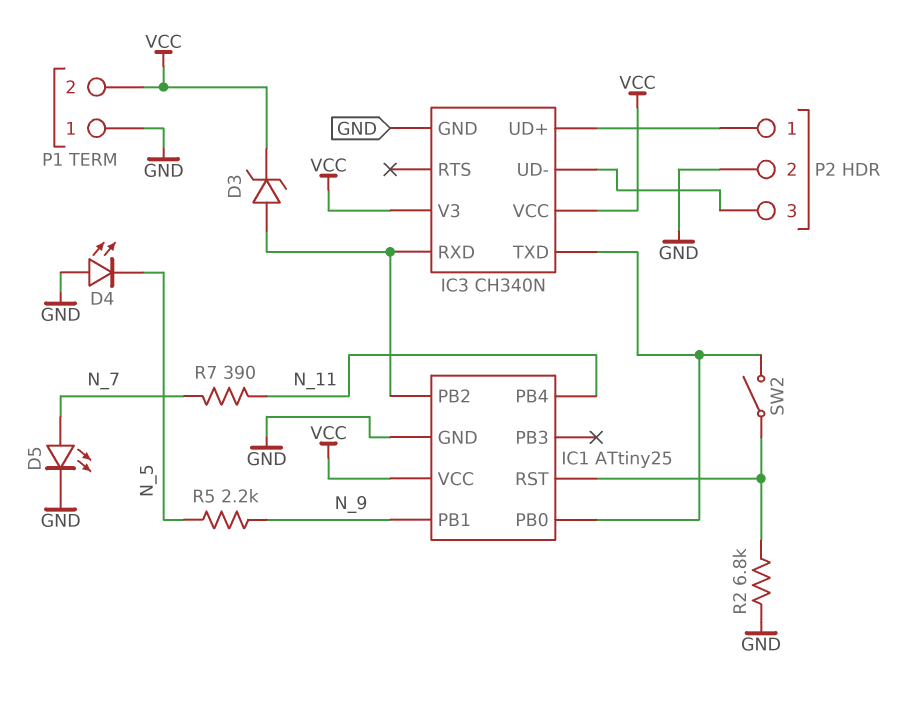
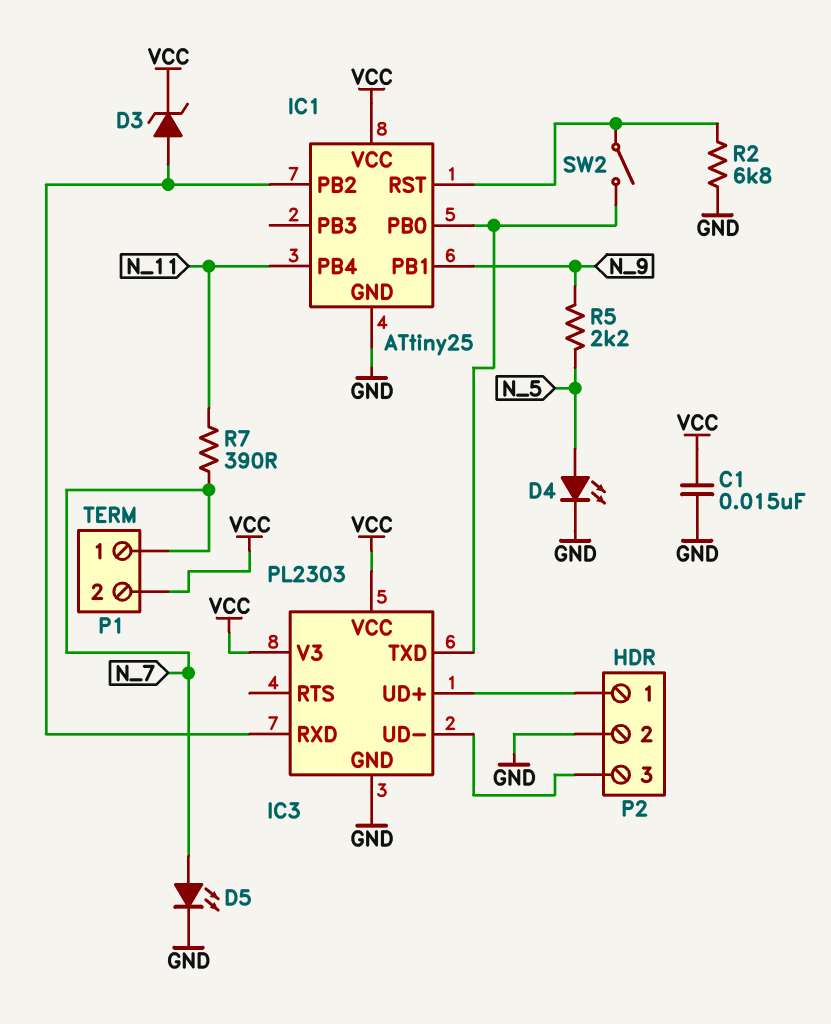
C1: none -> 15nF (GND, VCC)
D4: LED (A GND, K N_5) -> LED (A N_5, K GND)
IC3: CH340N -> PL2303
P1 pin 1: GND -> N_7

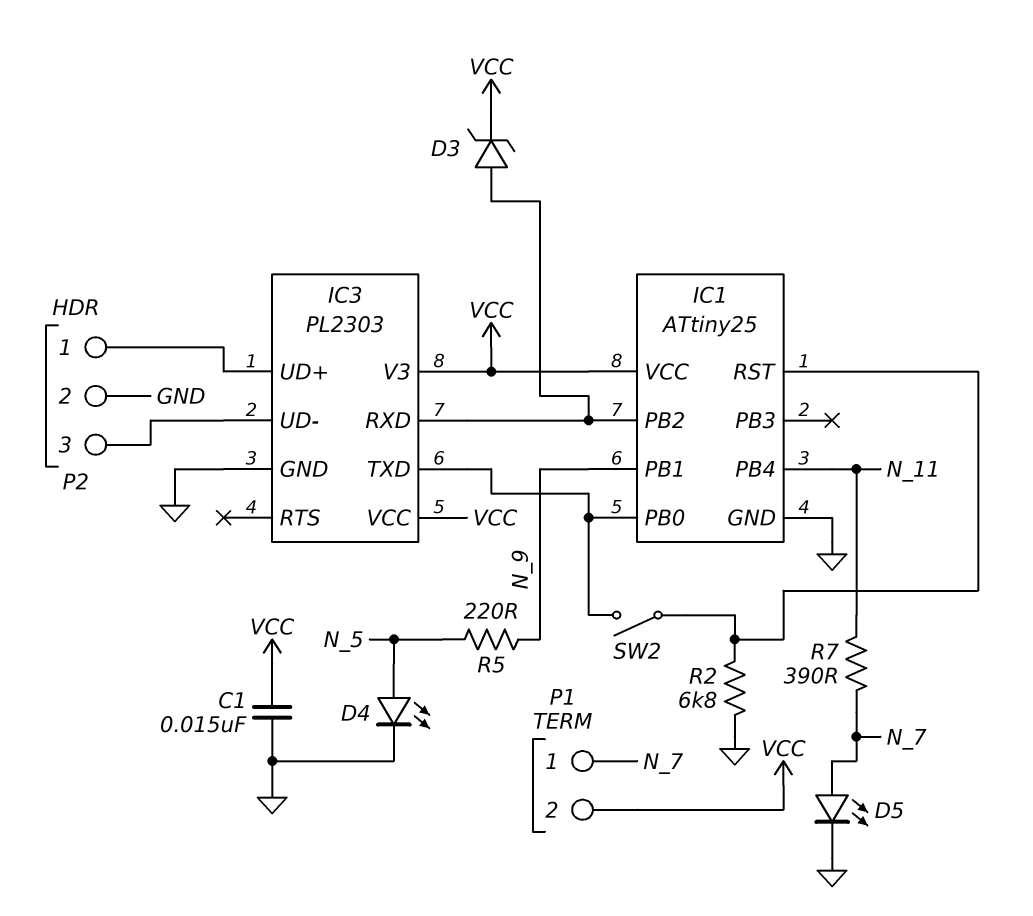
R5: 2.2k (N_5, N_9) -> 220 (N_5, N_9)

